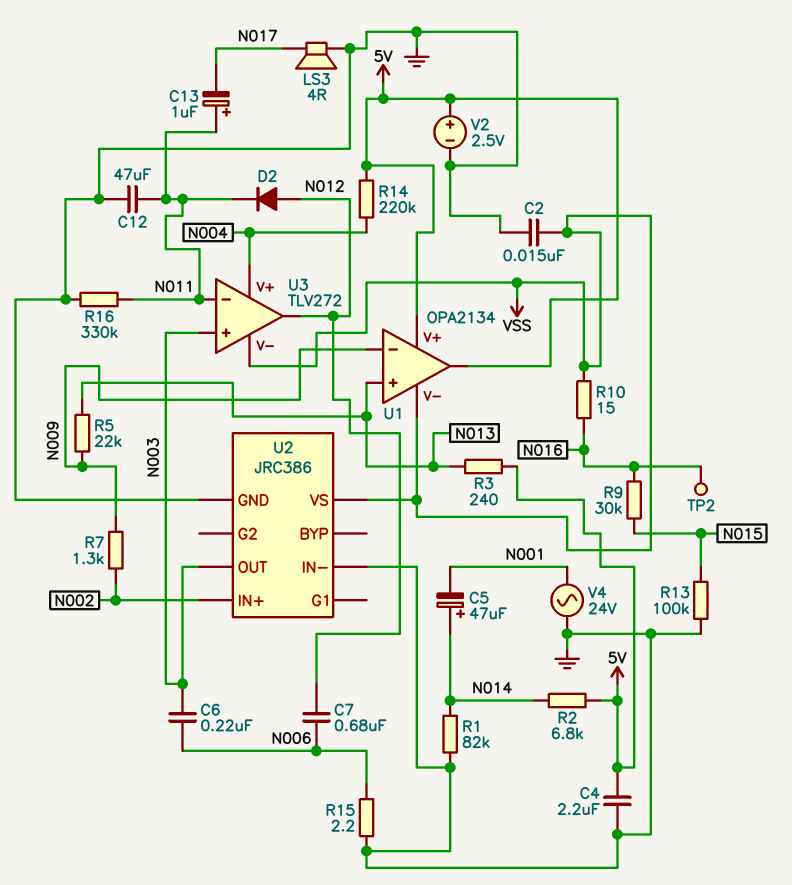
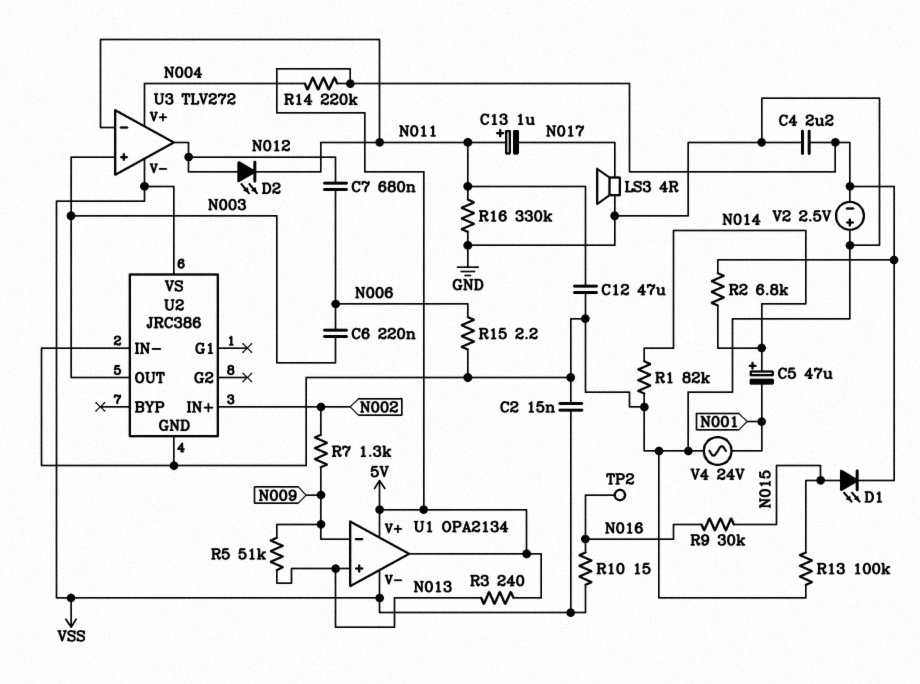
D1: none -> LED (A N015, K 5V)
D2: diode (A N012, K N011) -> LED (A N012, K N011)
R5: 22k (N009, N013) -> 51k (N009, N013)
V2: 2.5V (plus 5V, minus GND) -> 2.5V (plus GND, minus 5V)

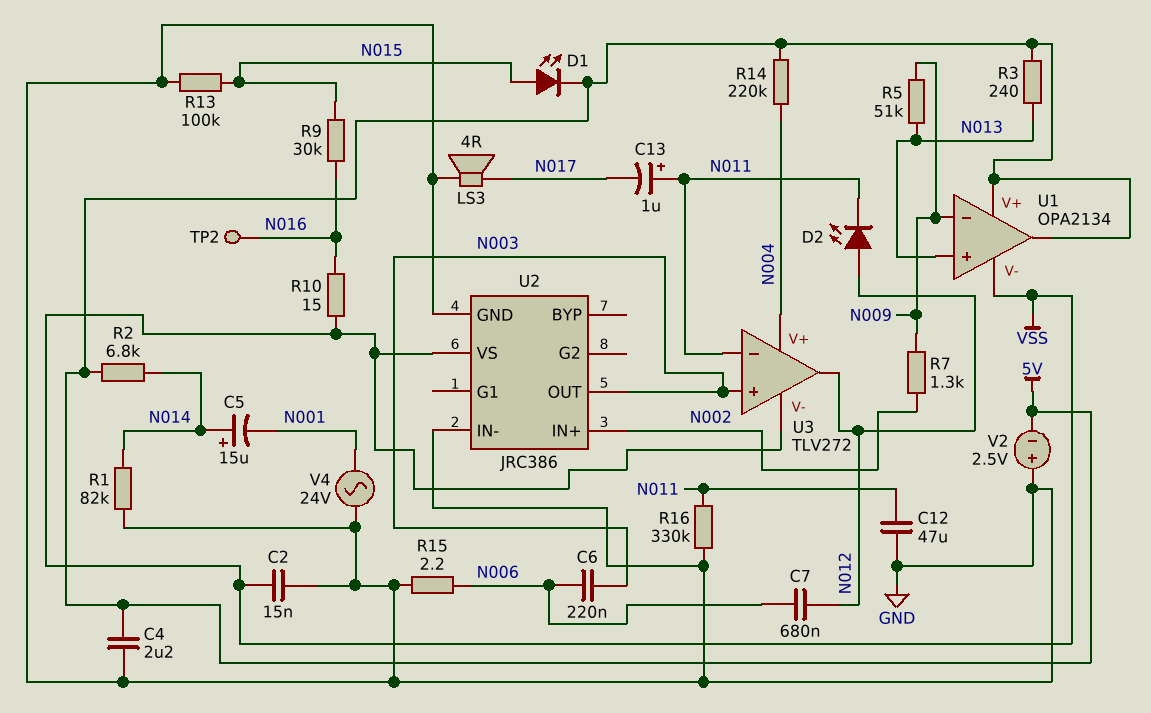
C5: 47uF (plus N014, minus N001) -> 15uF (plus N014, minus N001)

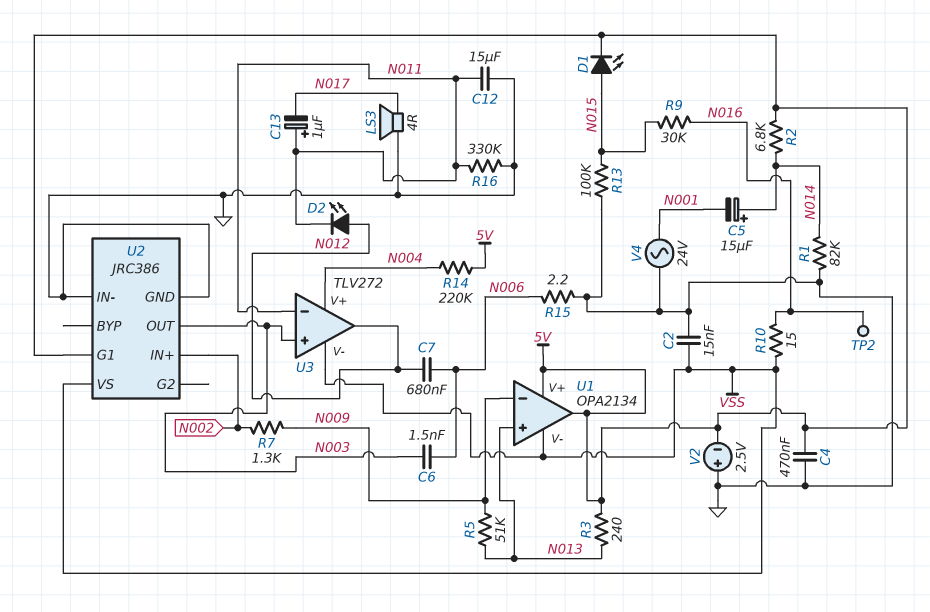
C4: 2.2uF (5V, GND) -> 470nF (5V, GND)
C6: 220nF (N003, N006) -> 1.5nF (N003, N006)
C12: 47uF (GND, N011) -> 15uF (GND, N011)
U2 pin G1: none -> 5V

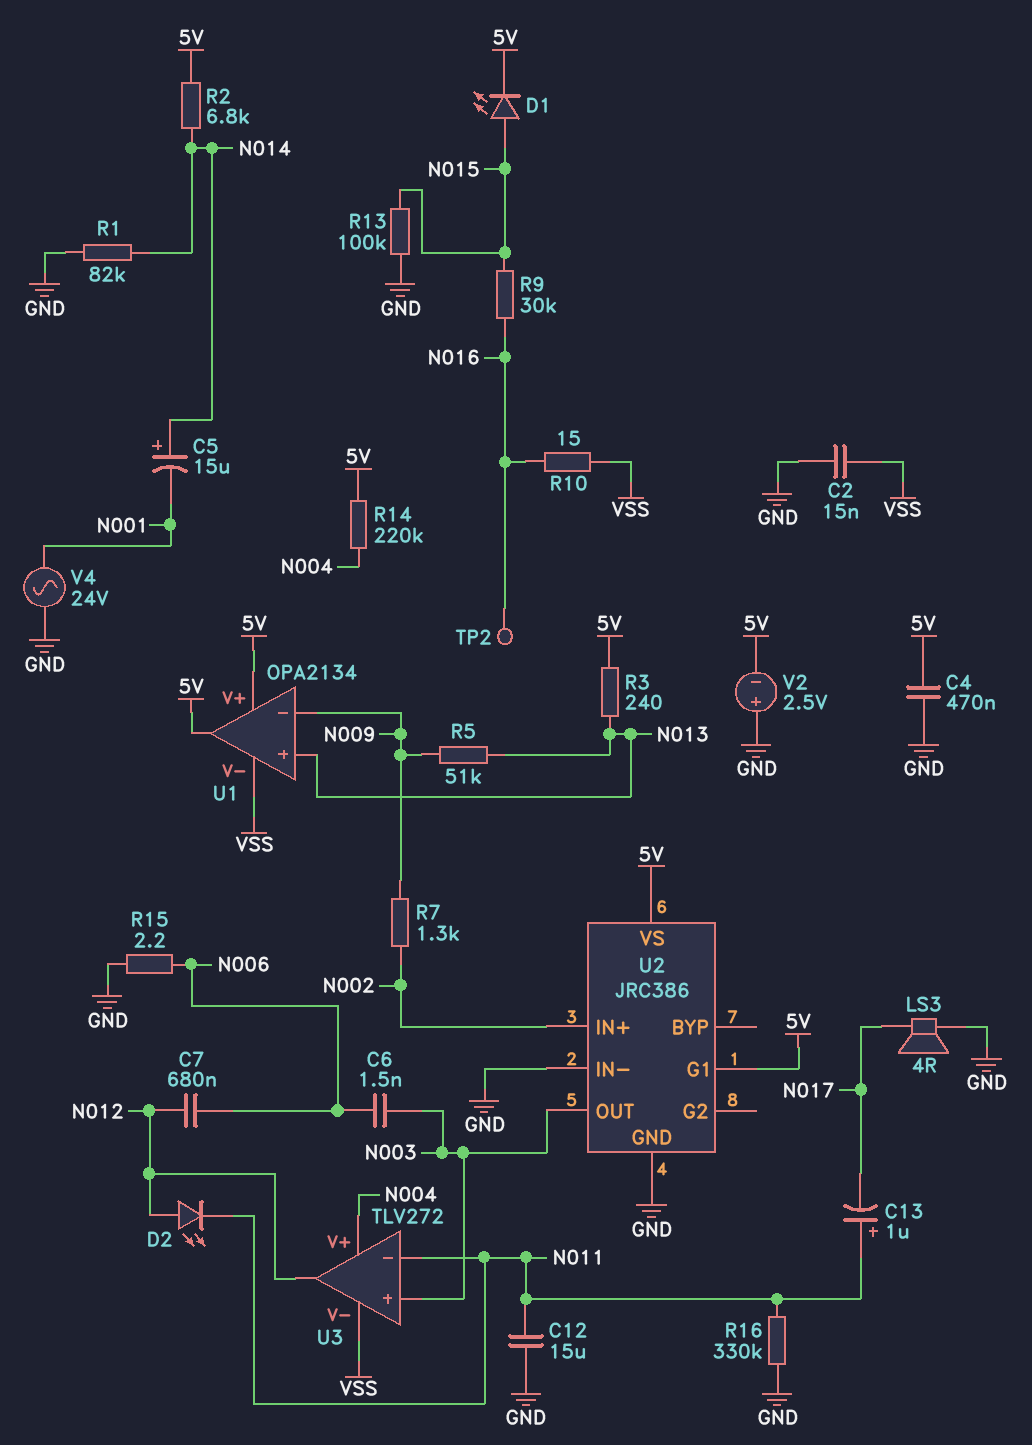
U2 pin VS: VSS -> 5V

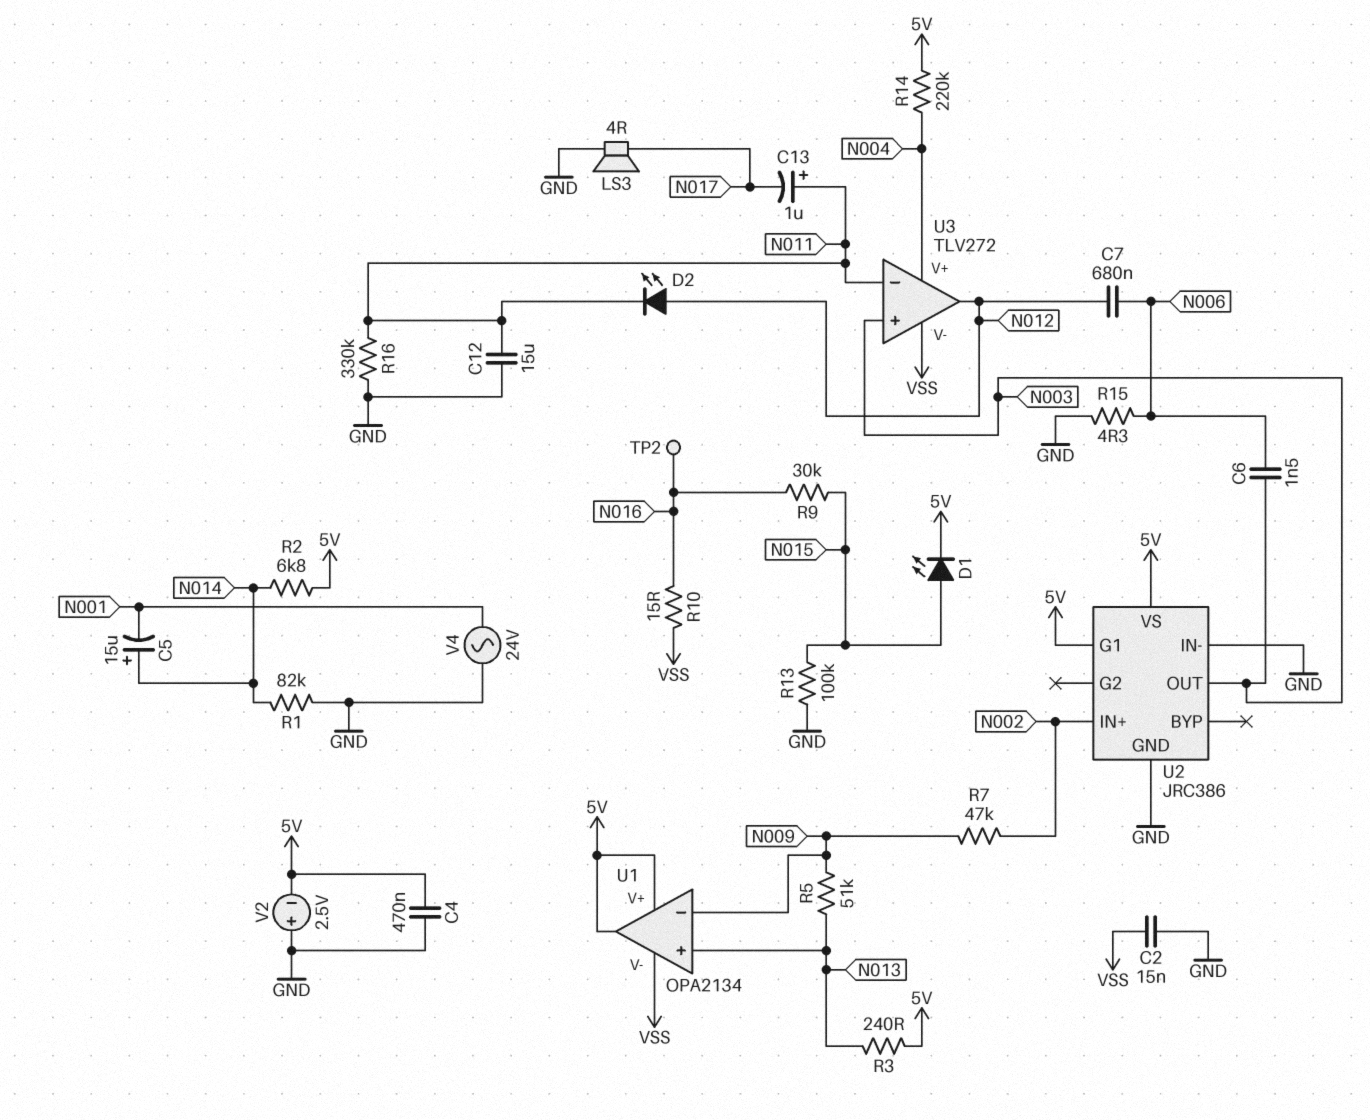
R7: 1.3k (N002, N009) -> 47k (N002, N009)
R15: 2.2 (GND, N006) -> 4.3 (GND, N006)

